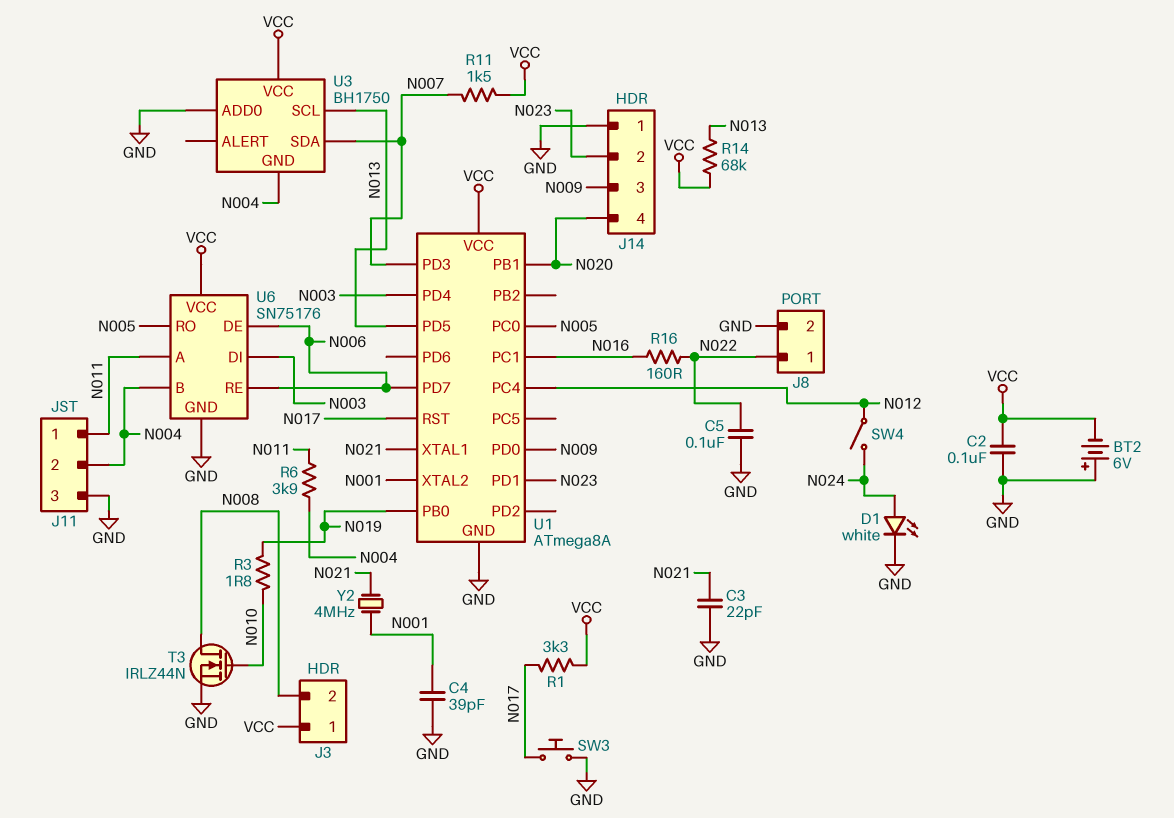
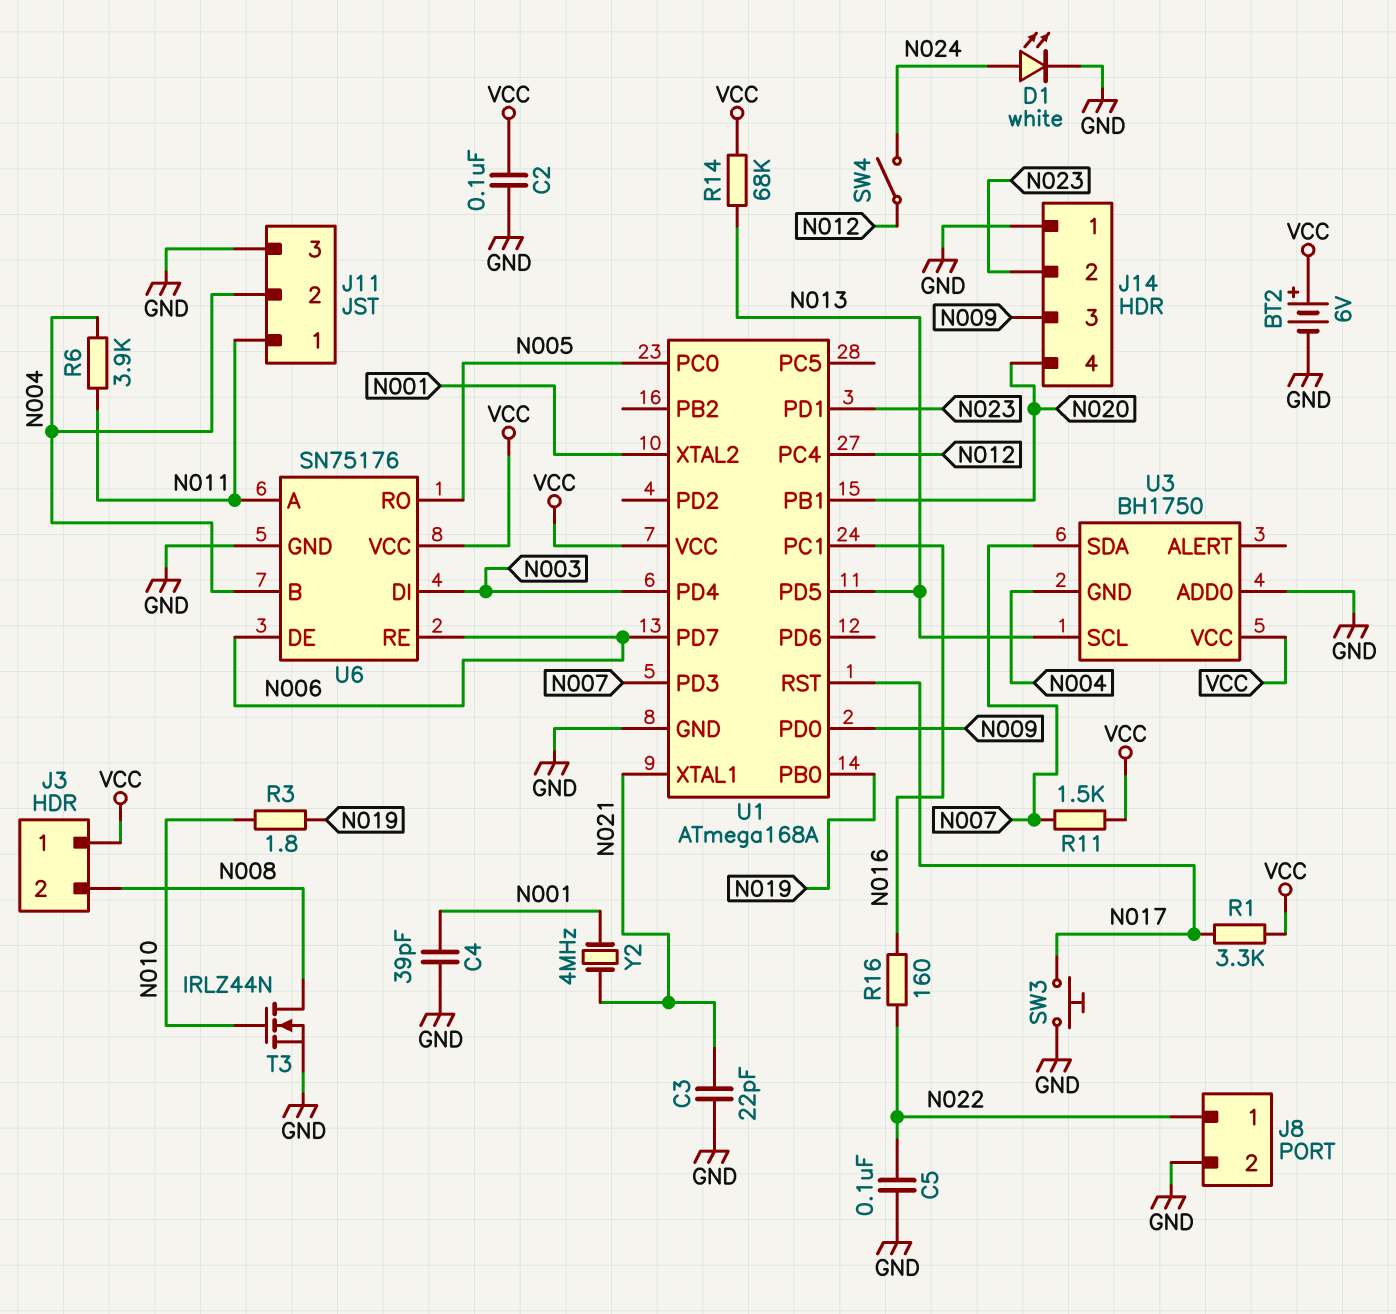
BT2: 6V (plus GND, minus VCC) -> 6V (plus VCC, minus GND)
U1: ATmega8A -> ATmega168A

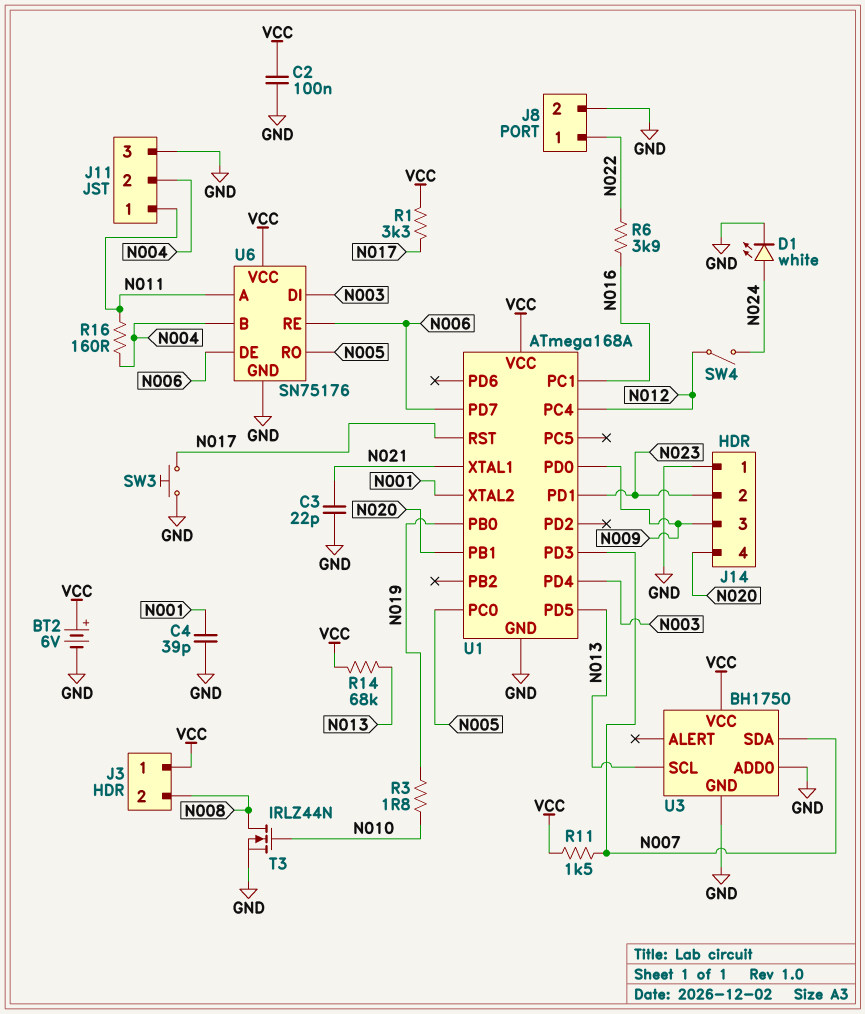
C5: 100nF (GND, N022) -> none
R6: 3.9k (N004, N011) -> 3.9k (N016, N022)
R16: 160 (N016, N022) -> 160 (N004, N011)
U3 pin GND: N004 -> GND
Y2: 4MHz (N001, N021) -> none

